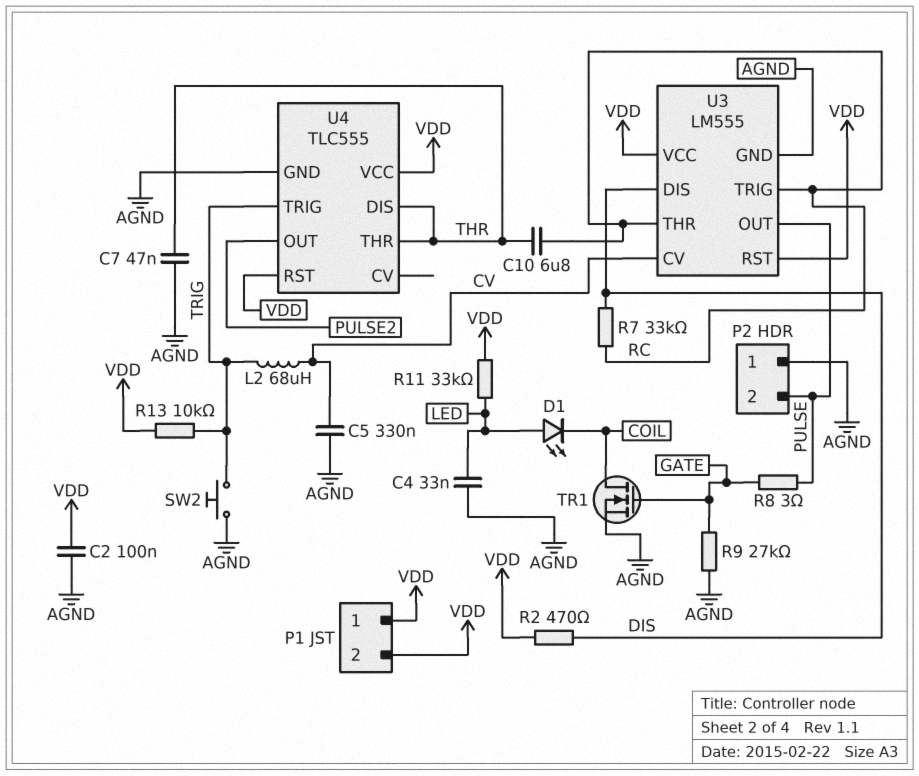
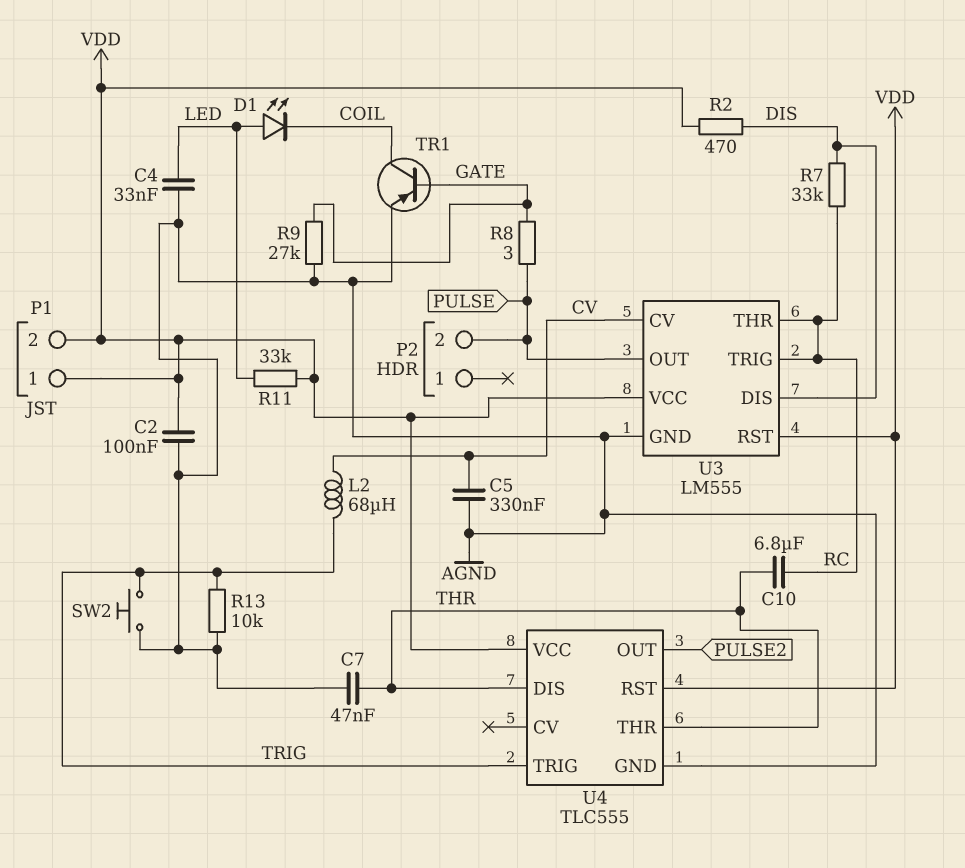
P2 pin 1: AGND -> none
R13: 10k (TRIG, VDD) -> 10k (AGND, TRIG)
TR1: NMOS (G GATE, D COIL, S AGND) -> PNP (B GATE, C COIL, E AGND)

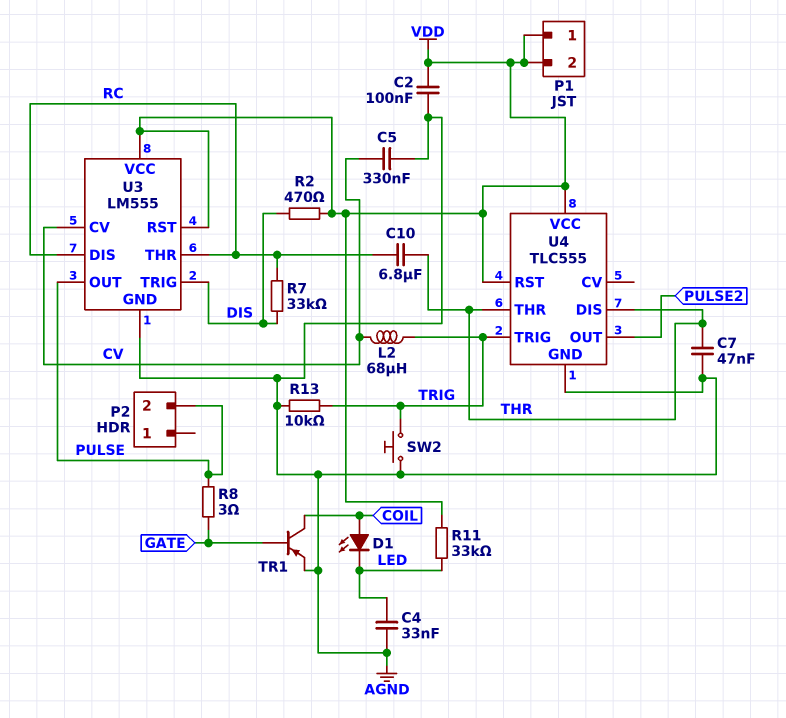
D1: LED (A LED, K COIL) -> LED (A COIL, K LED)
R9: 27k (AGND, GATE) -> none
U3 pin DIS: DIS -> RC
U3 pin TRIG: RC -> DIS

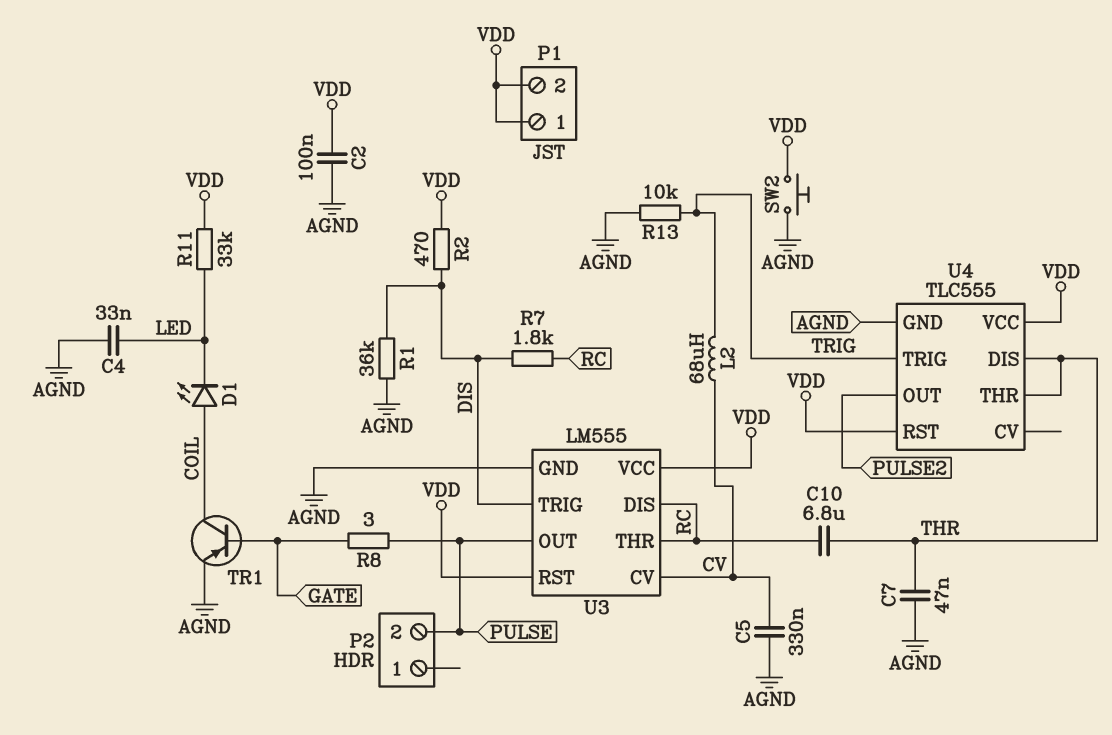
R1: none -> 36k (AGND, DIS)
R7: 33k (DIS, RC) -> 1.8k (DIS, RC)
SW2: button (AGND, TRIG) -> button (AGND, VDD)

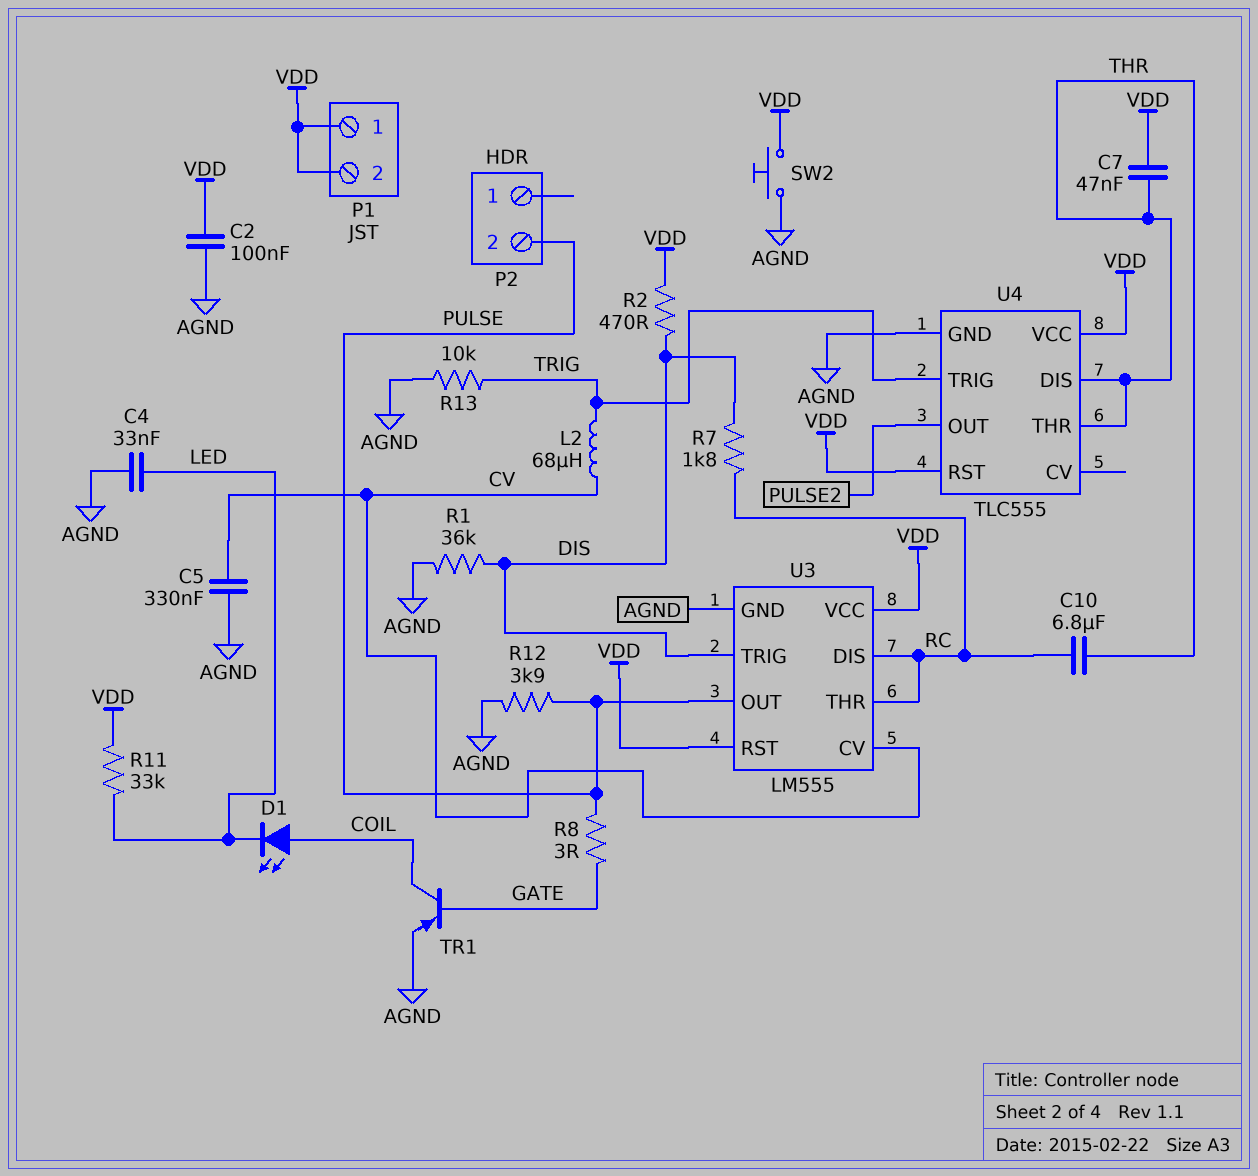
C7: 47nF (AGND, THR) -> 47nF (THR, VDD)
R12: none -> 3.9k (AGND, PULSE)

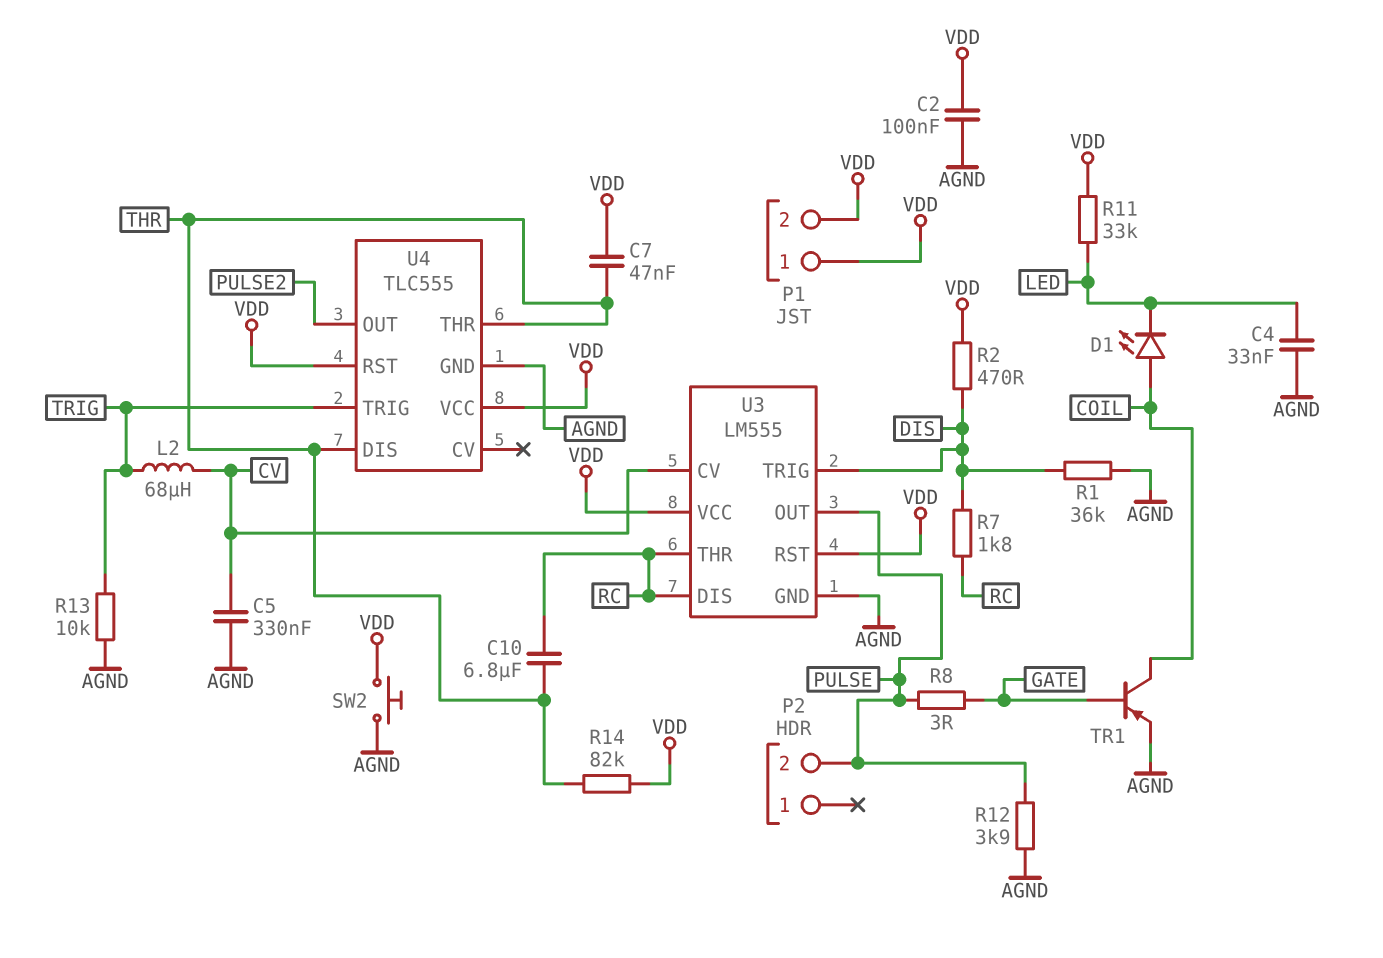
R14: none -> 82k (THR, VDD)

